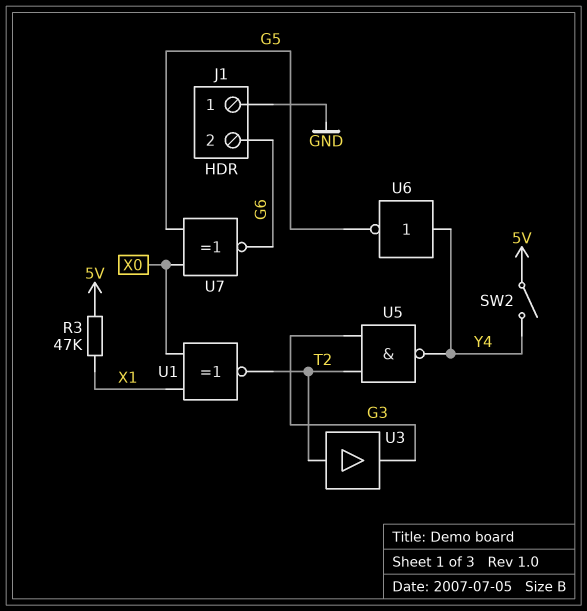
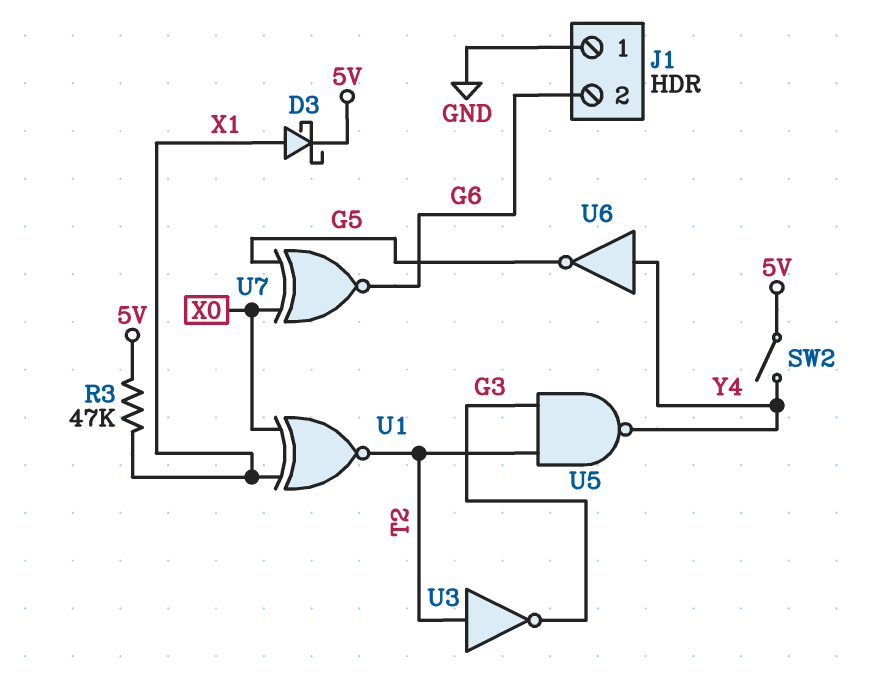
D3: none -> schottky (A X1, K 5V)
U3: buffer (in T2, out G3) -> NOT (in T2, out G3)

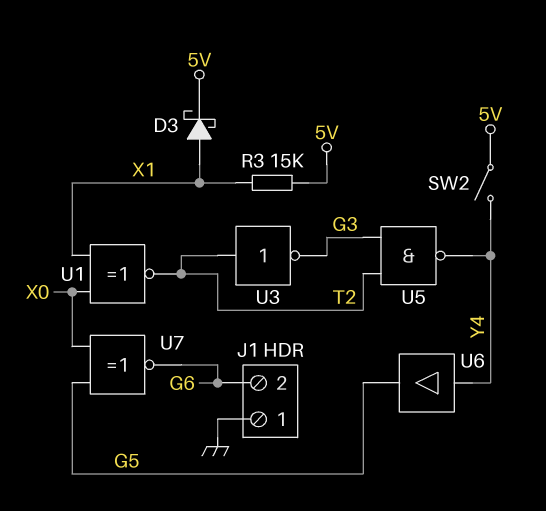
R3: 47k (5V, X1) -> 15k (5V, X1)
U6: NOT (in Y4, out G5) -> buffer (in Y4, out G5)

